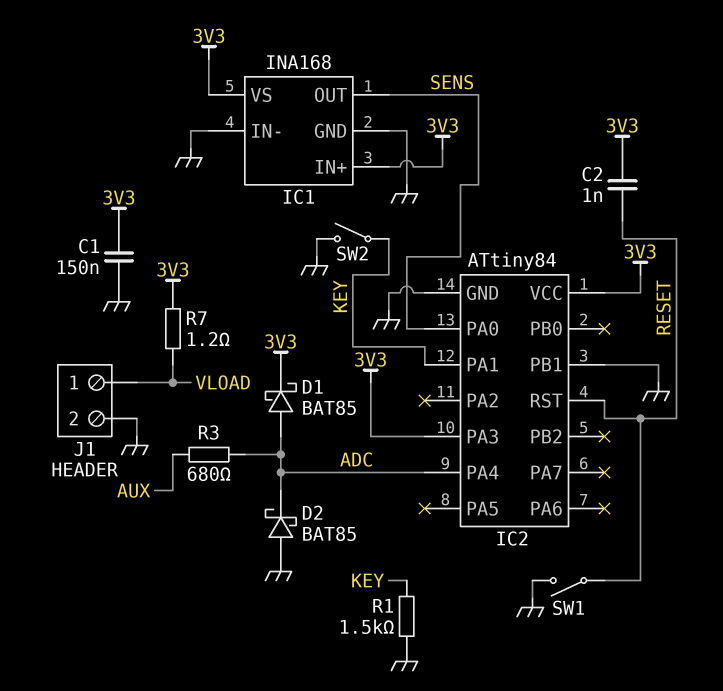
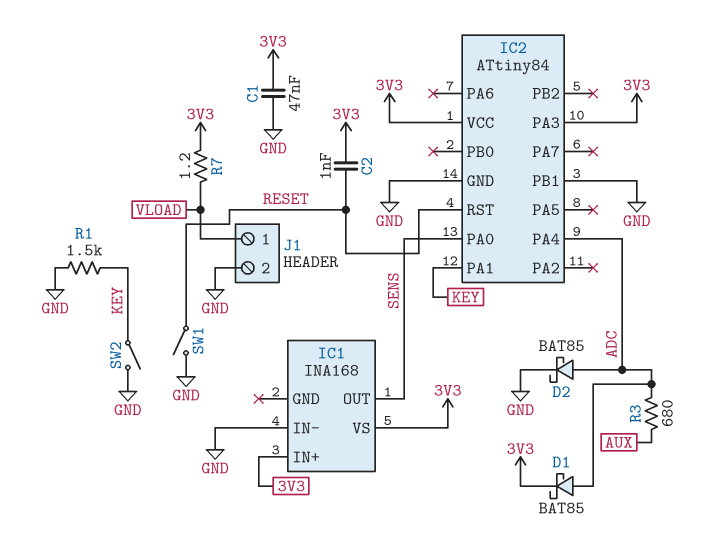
C1: 150nF (3V3, GND) -> 47nF (3V3, GND)
D2: schottky BAT85 (A GND, K ADC) -> schottky BAT85 (A ADC, K GND)
IC1 pin GND: GND -> none

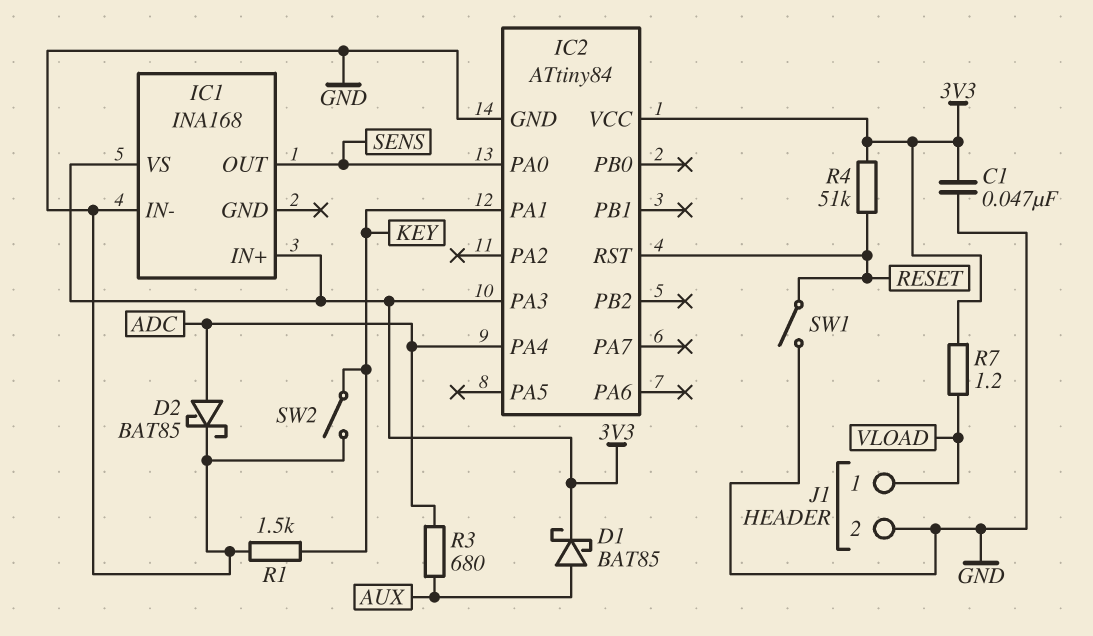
C2: 1nF (3V3, RESET) -> none
D1: schottky BAT85 (A ADC, K 3V3) -> schottky BAT85 (A AUX, K 3V3)
IC2 pin PB1: GND -> none
R4: none -> 51k (3V3, RESET)

